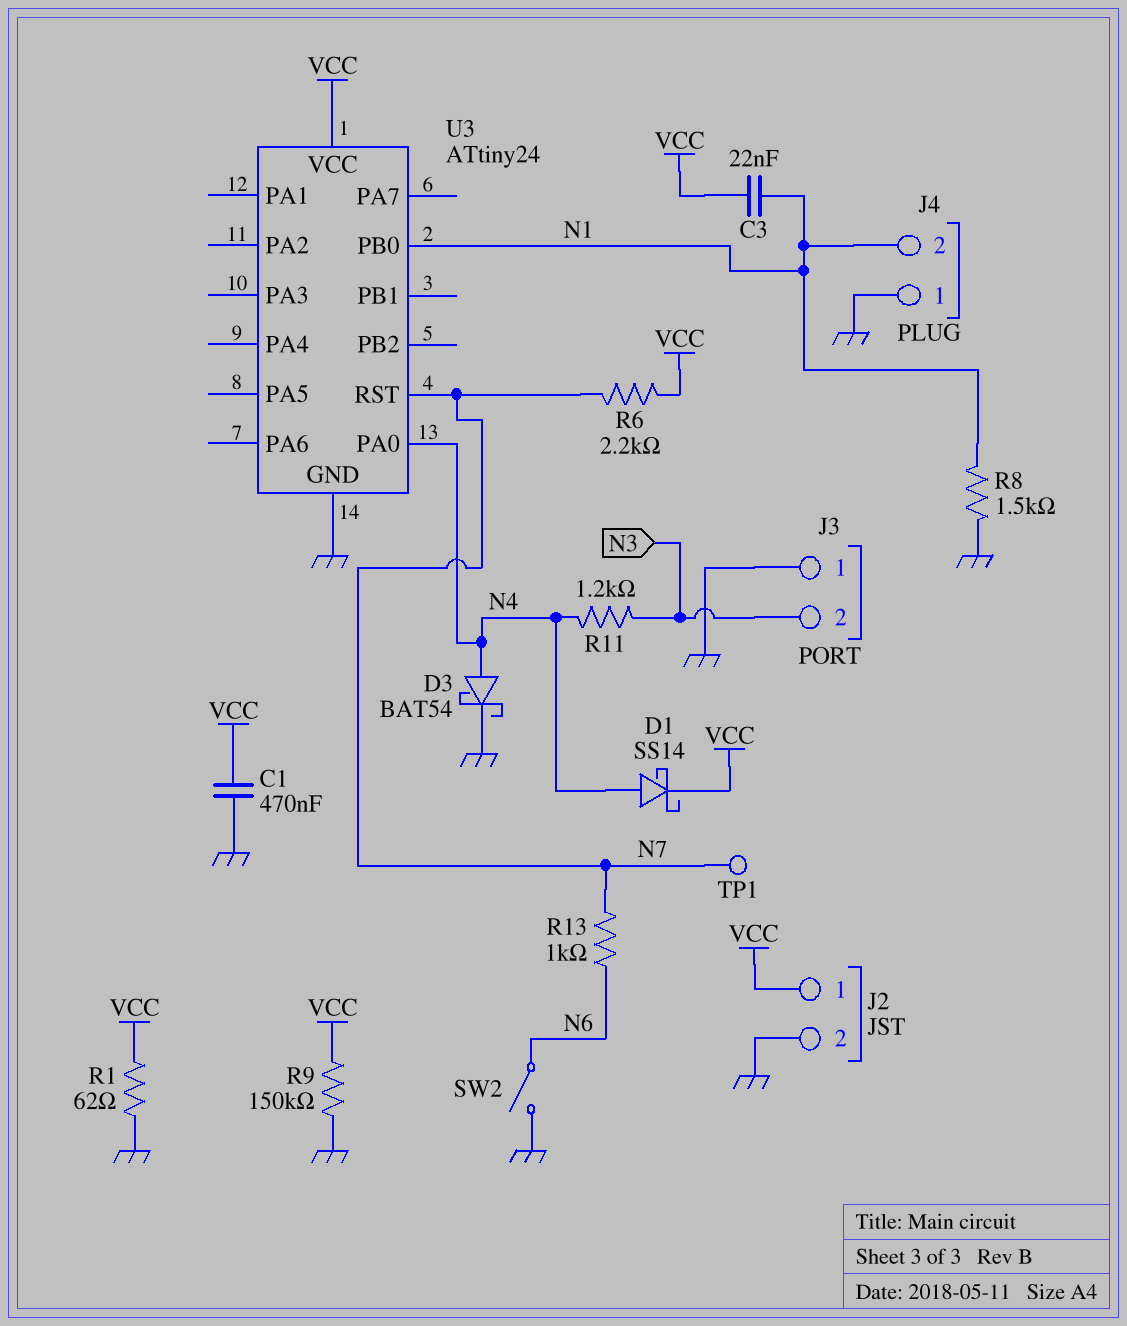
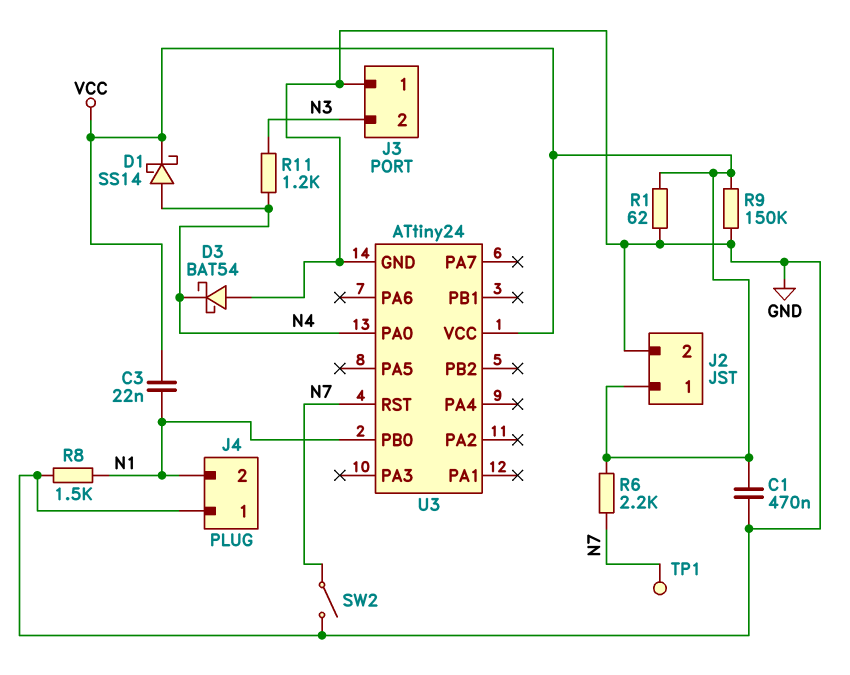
D3: schottky BAT54 (A N4, K GND) -> schottky BAT54 (A GND, K N4)
R13: 1k (N6, N7) -> none
SW2: switch (GND, N6) -> switch (GND, N7)

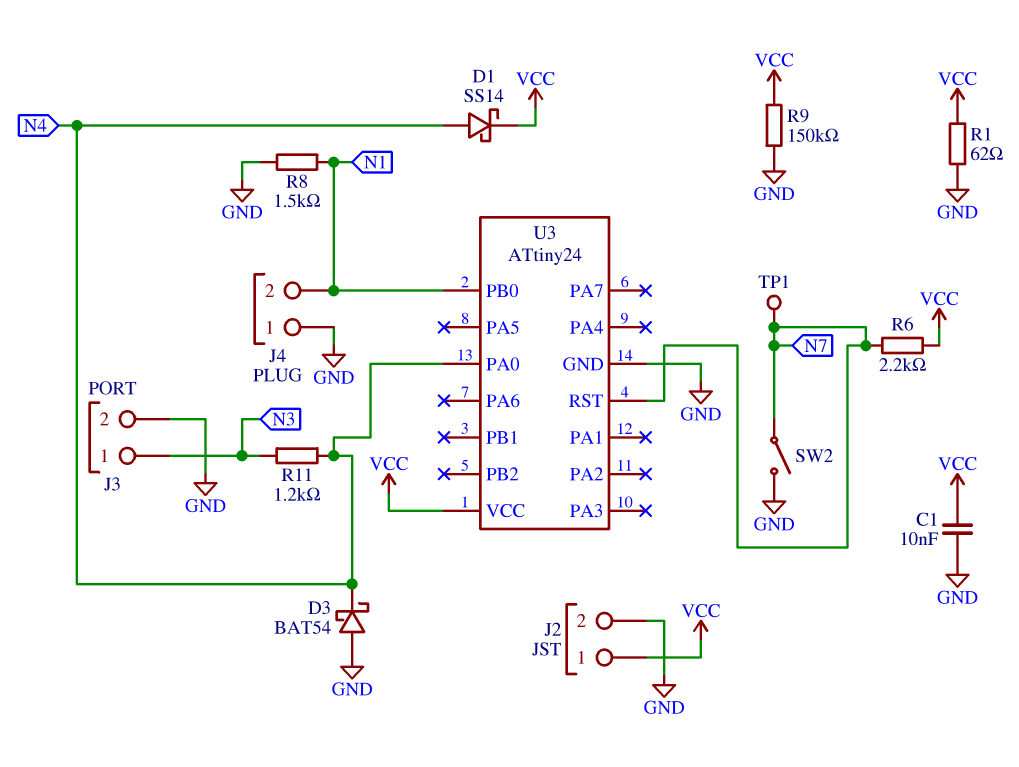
C1: 470nF (GND, VCC) -> 10nF (GND, VCC)
C3: 22nF (N1, VCC) -> none
J3 pin 1: GND -> N3
J3 pin 2: N3 -> GND

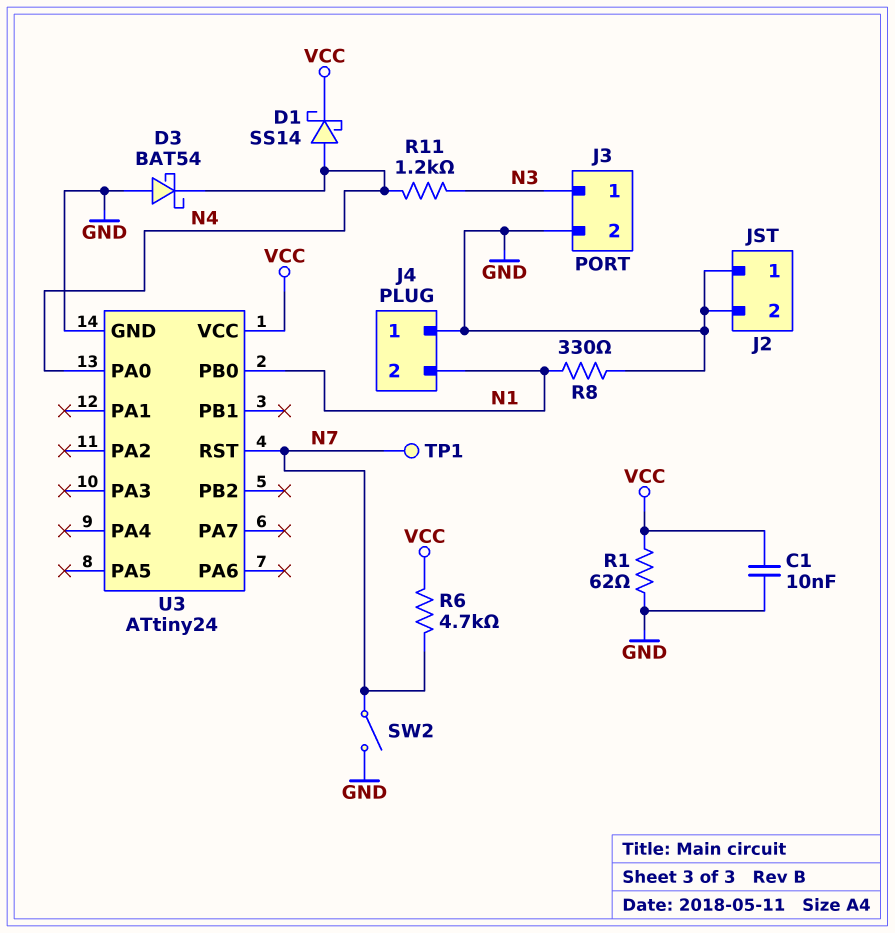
J2 pin 1: VCC -> GND
R6: 2.2k (N7, VCC) -> 4.7k (N7, VCC)
R8: 1.5k (GND, N1) -> 330 (GND, N1)
R9: 150k (GND, VCC) -> none

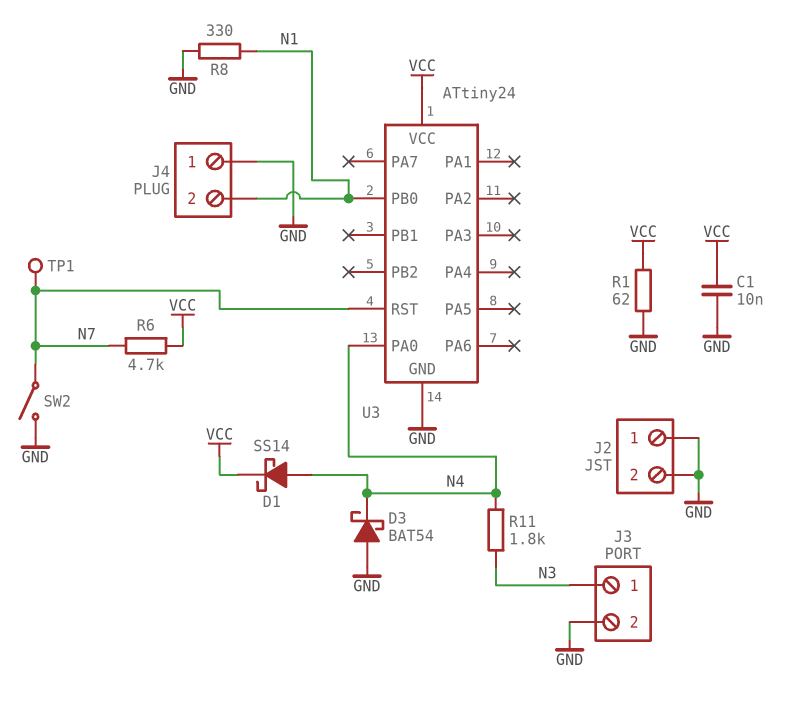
R11: 1.2k (N3, N4) -> 1.8k (N3, N4)

